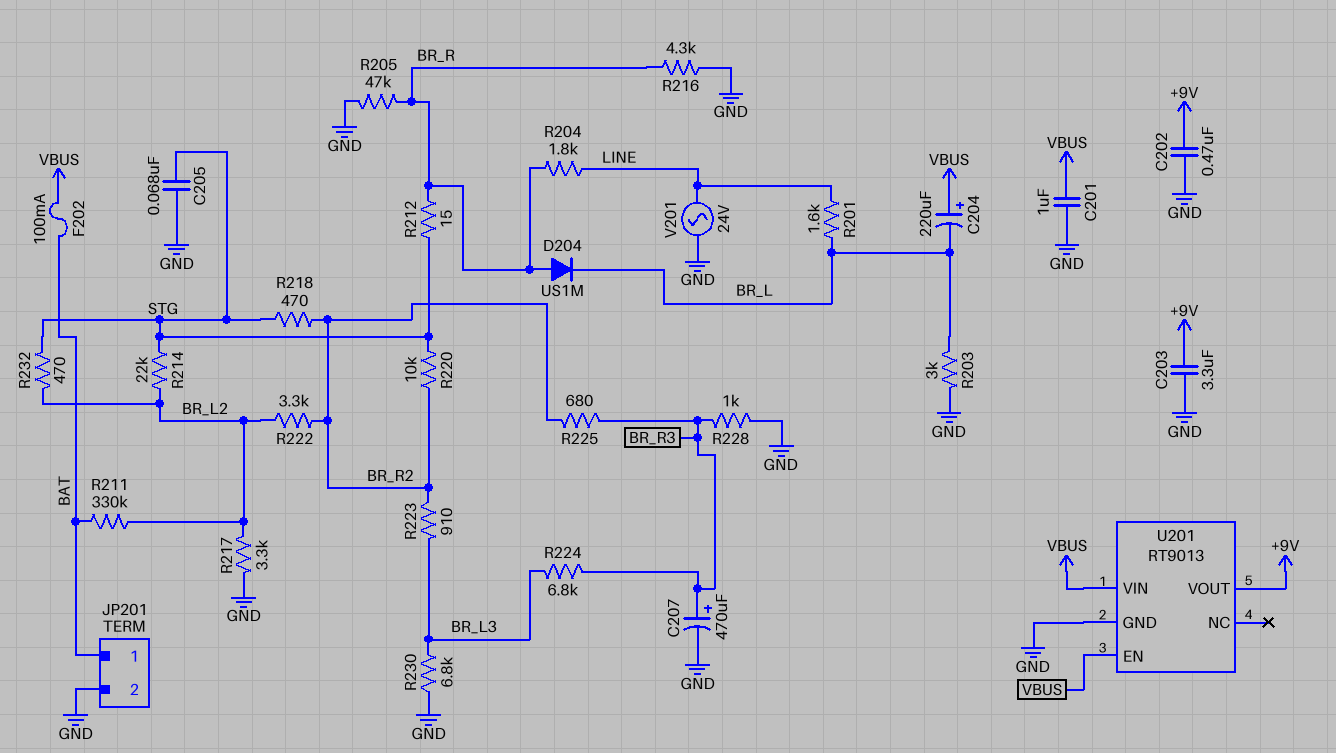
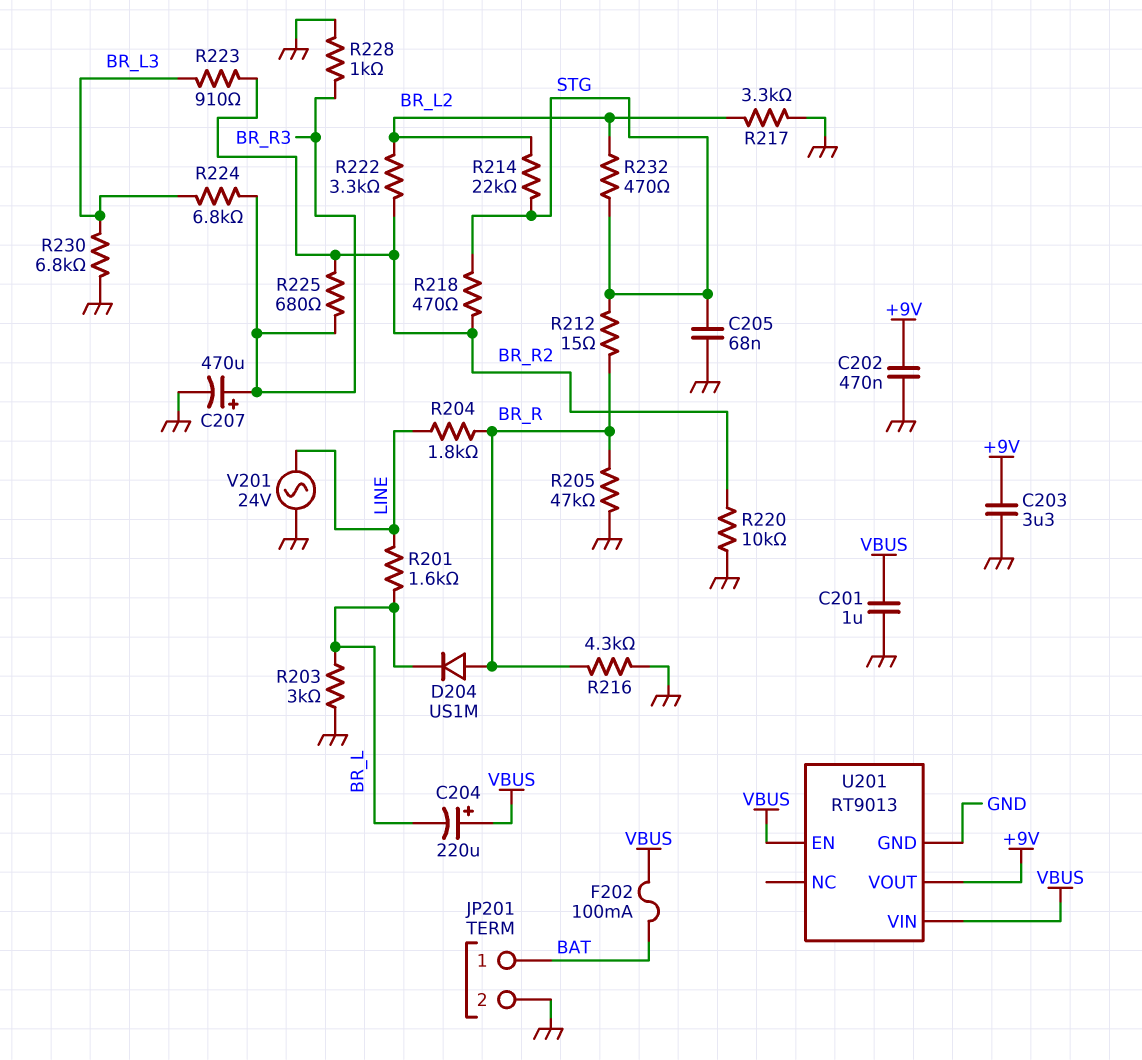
R211: 330k (BAT, BR_L2) -> none
R220: 10k (BR_R2, STG) -> 10k (BR_R2, GND)

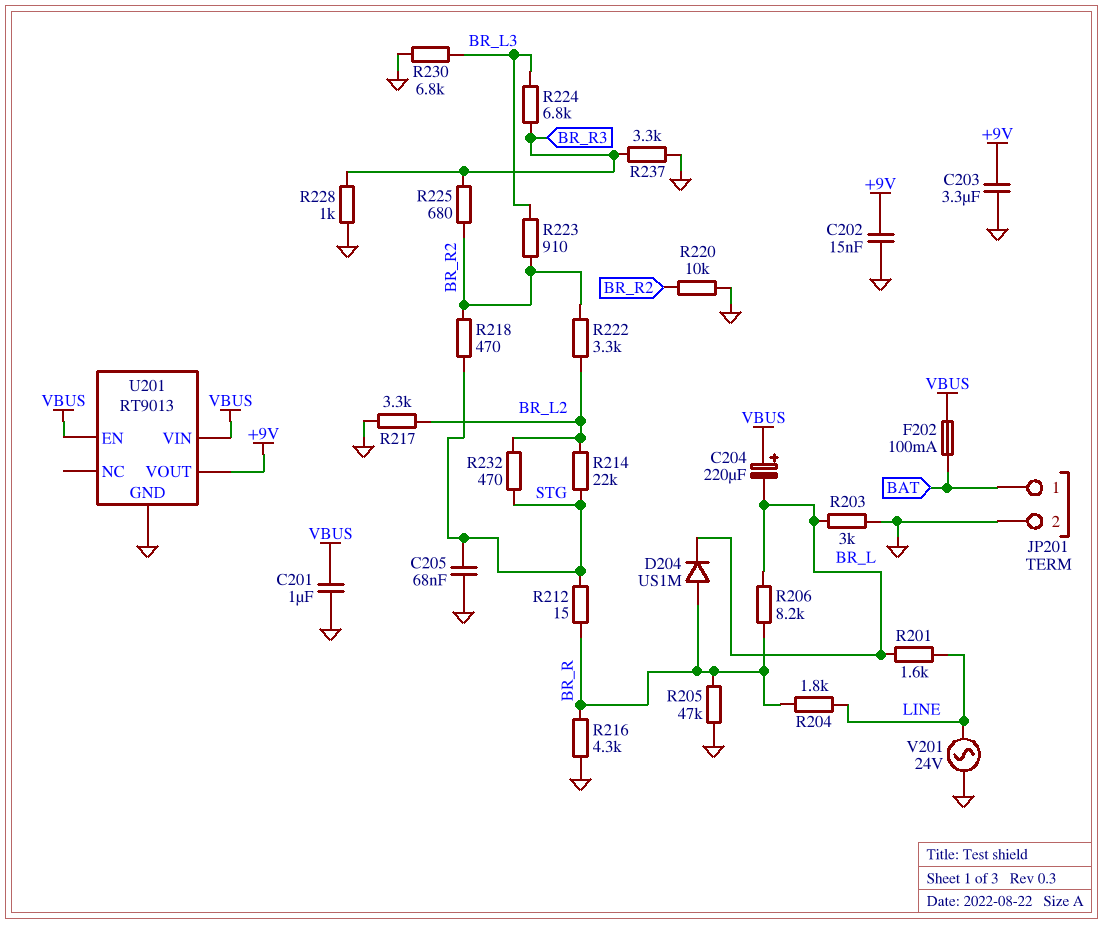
C202: 470nF (+9V, GND) -> 15nF (+9V, GND)
C207: 470uF (plus BR_R3, minus GND) -> none
R206: none -> 8.2k (BR_L, BR_R)
R237: none -> 3.3k (BR_R3, GND)

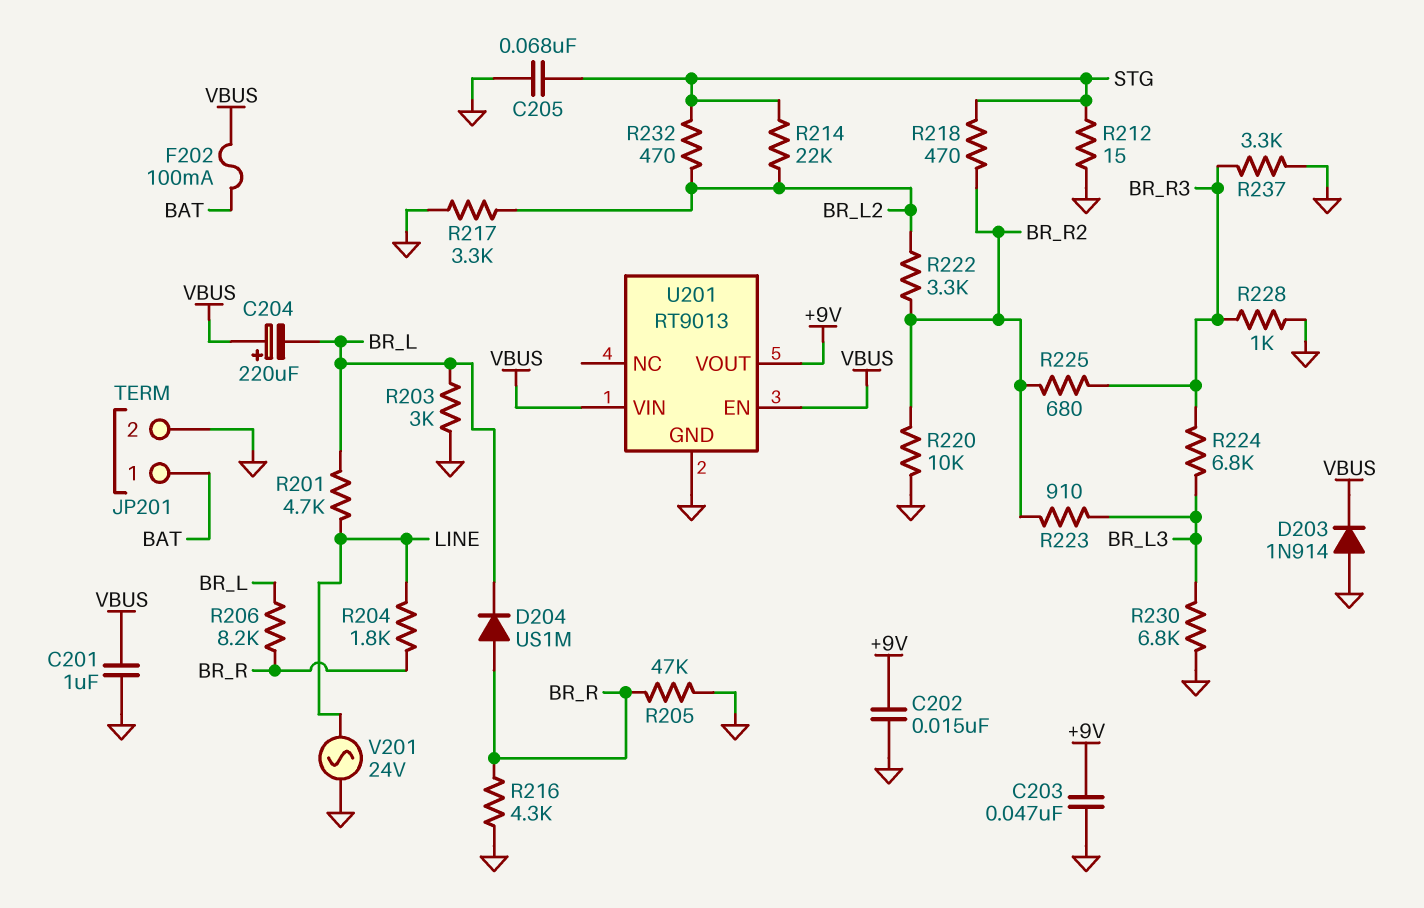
C203: 3.3uF (+9V, GND) -> 47nF (+9V, GND)
D203: none -> diode 1N914 (A GND, K VBUS)
R201: 1.6k (BR_L, LINE) -> 4.7k (BR_L, LINE)
R212: 15 (BR_R, STG) -> 15 (GND, STG)

